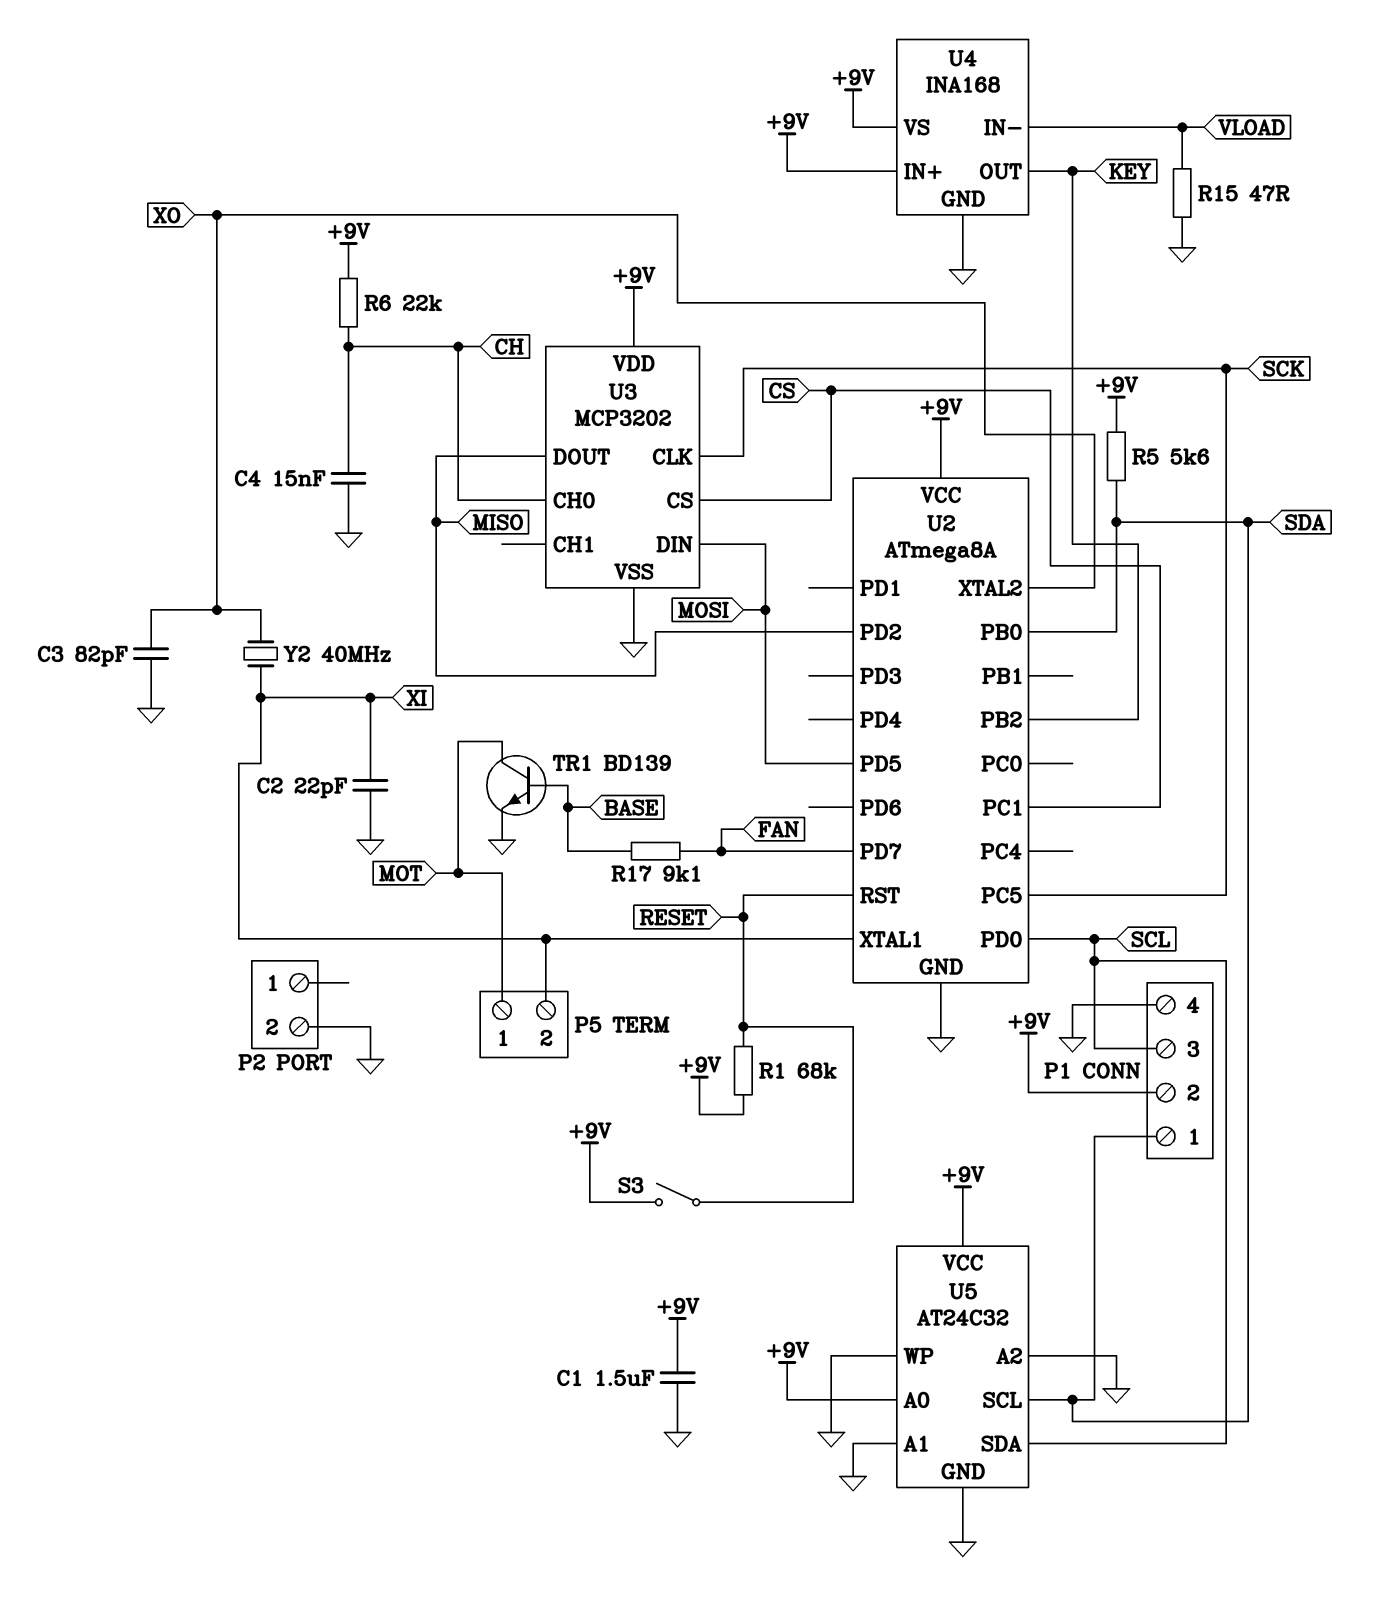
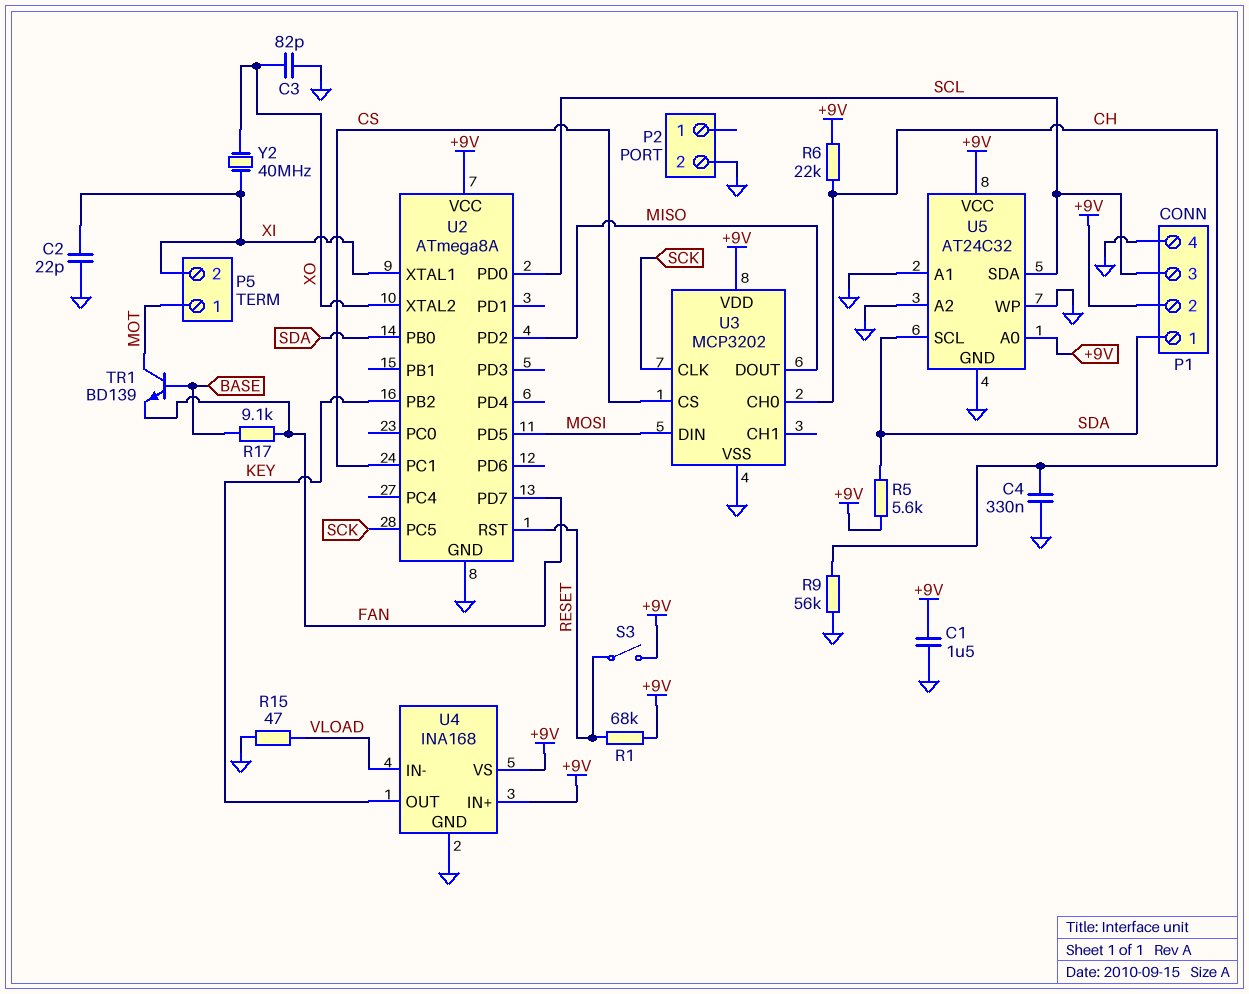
C4: 15nF (CH, GND) -> 330nF (CH, GND)
R9: none -> 56k (CH, GND)
TR1: NPN BD139 (B BASE, C MOT, E GND) -> NPN BD139 (B BASE, C MOT, E FAN)

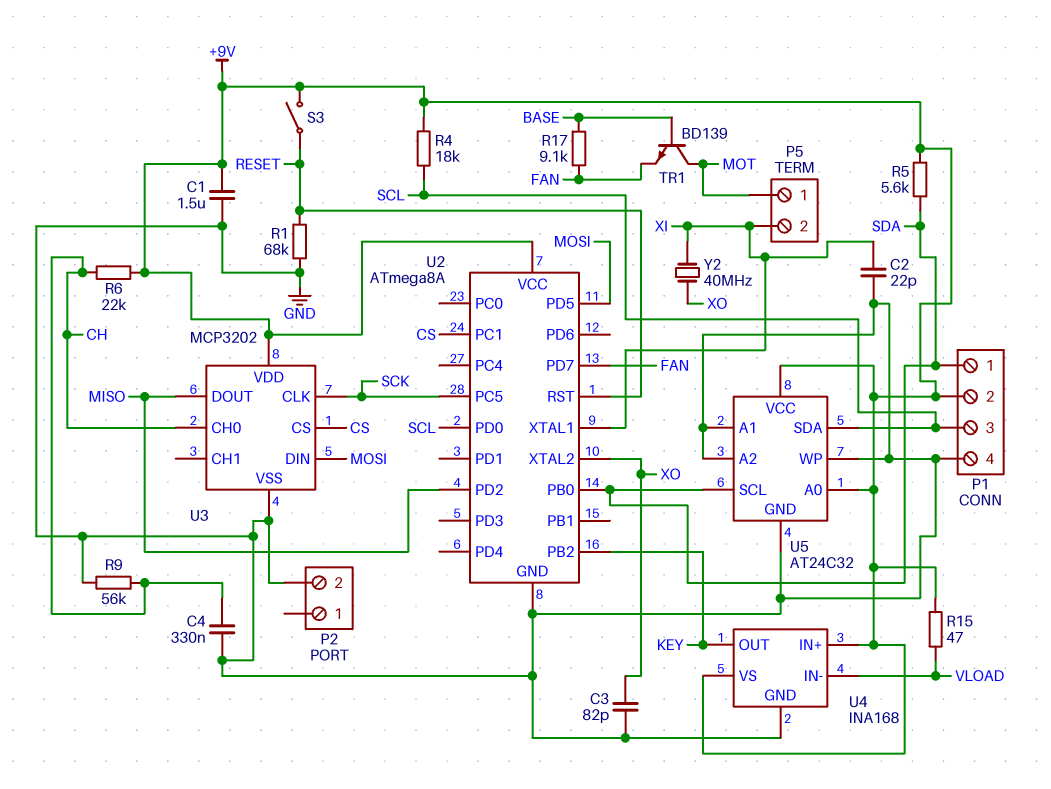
R1: 68k (+9V, RESET) -> 68k (GND, RESET)
R4: none -> 18k (+9V, SCL)
R15: 47 (GND, VLOAD) -> 47 (+9V, VLOAD)

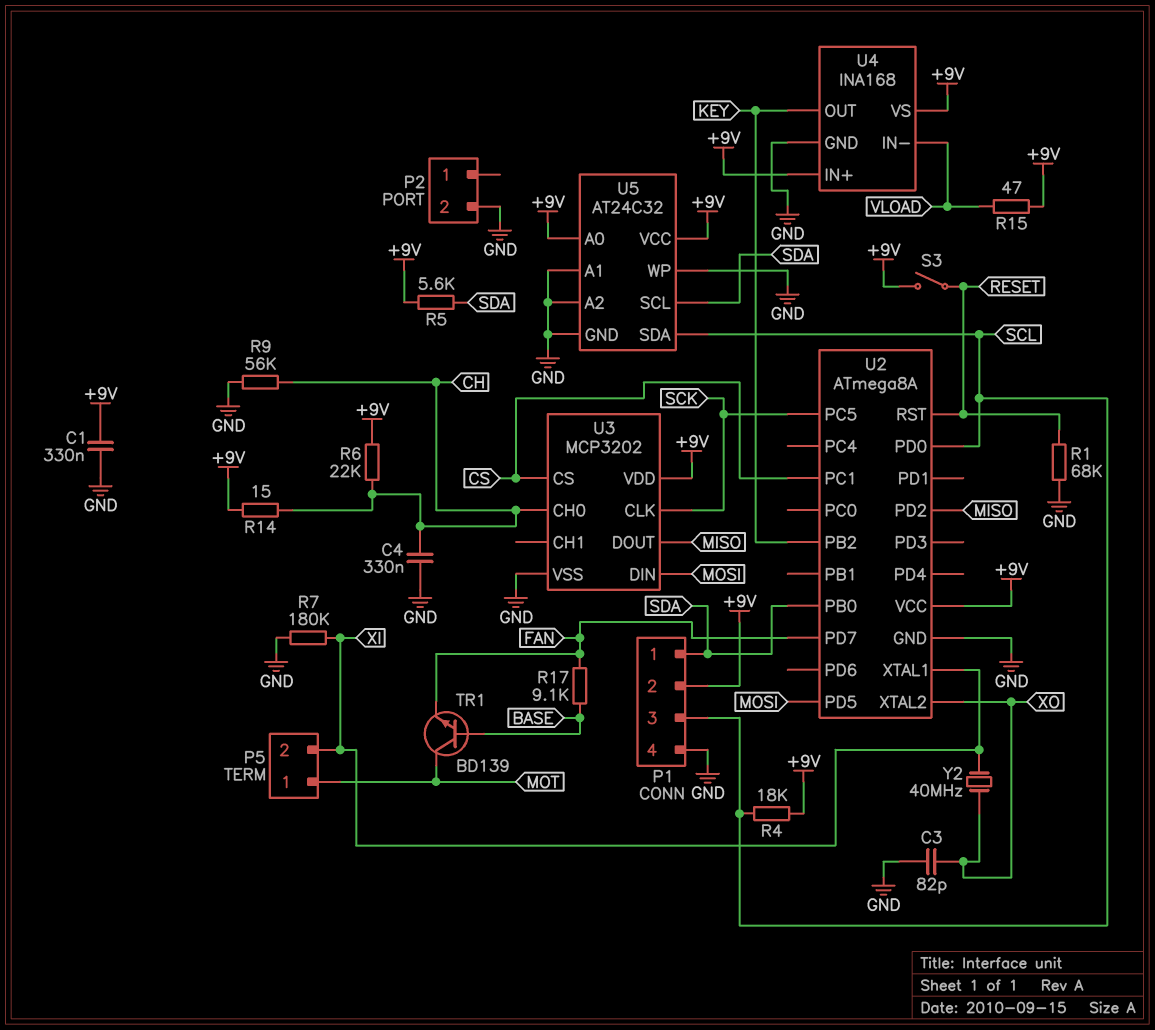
C1: 1.5uF (+9V, GND) -> 330nF (+9V, GND)
C2: 22pF (GND, XI) -> none
R7: none -> 180k (GND, XI)
R14: none -> 15 (+9V, CH)

